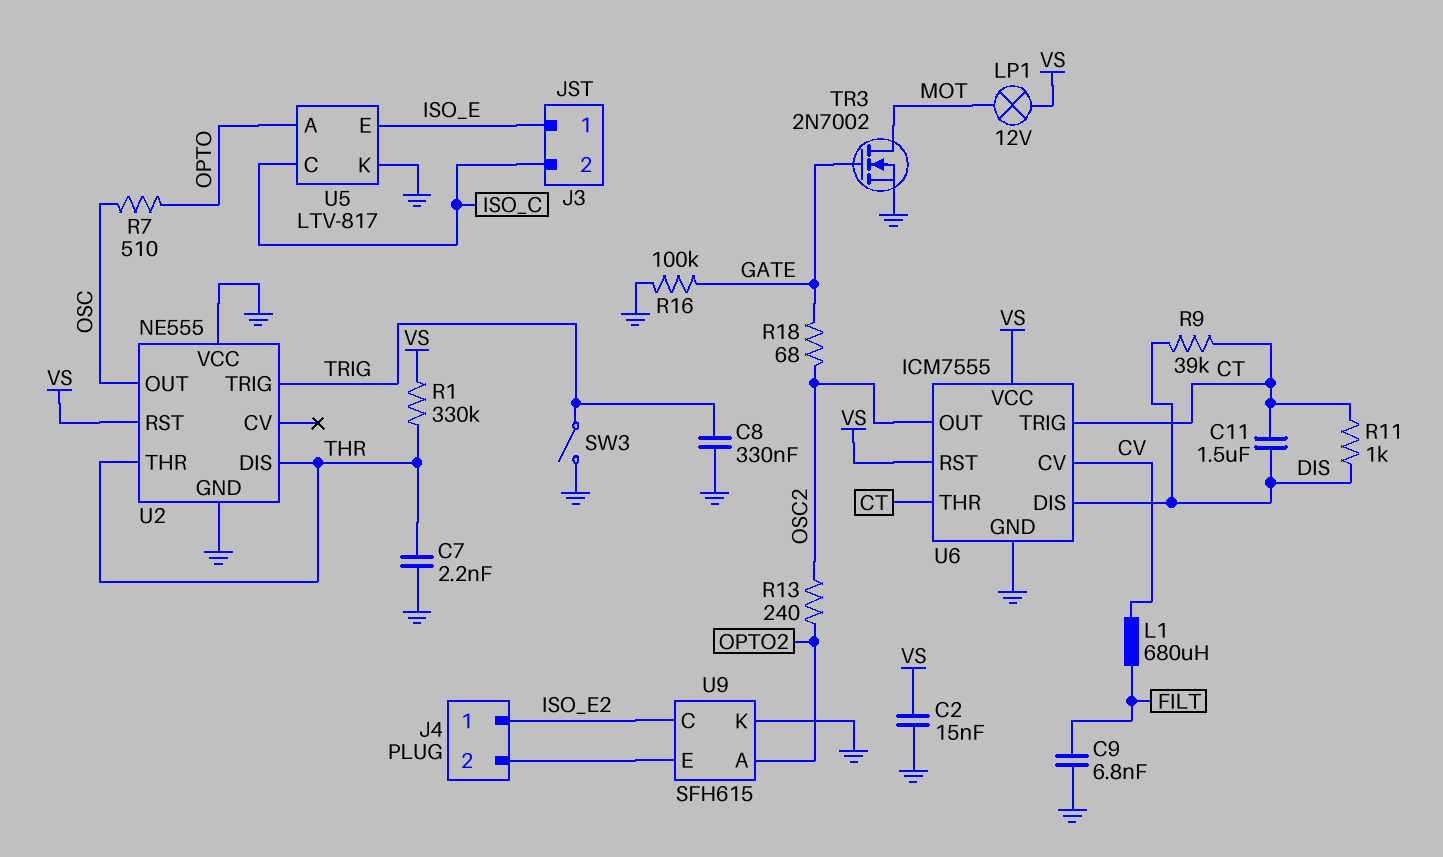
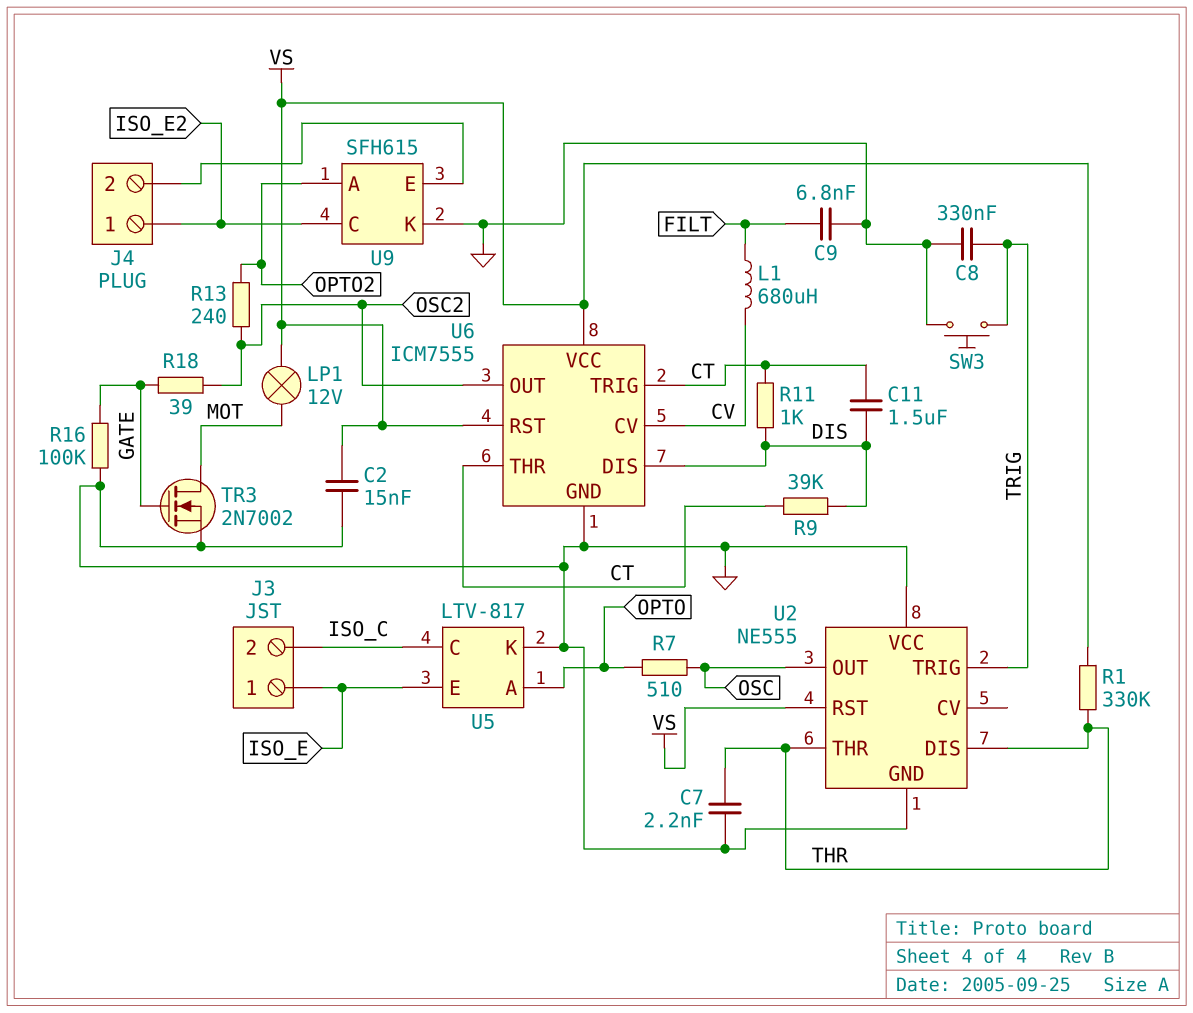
R18: 68 (GATE, OSC2) -> 39 (GATE, OSC2)
SW3: switch (GND, TRIG) -> button (GND, TRIG)

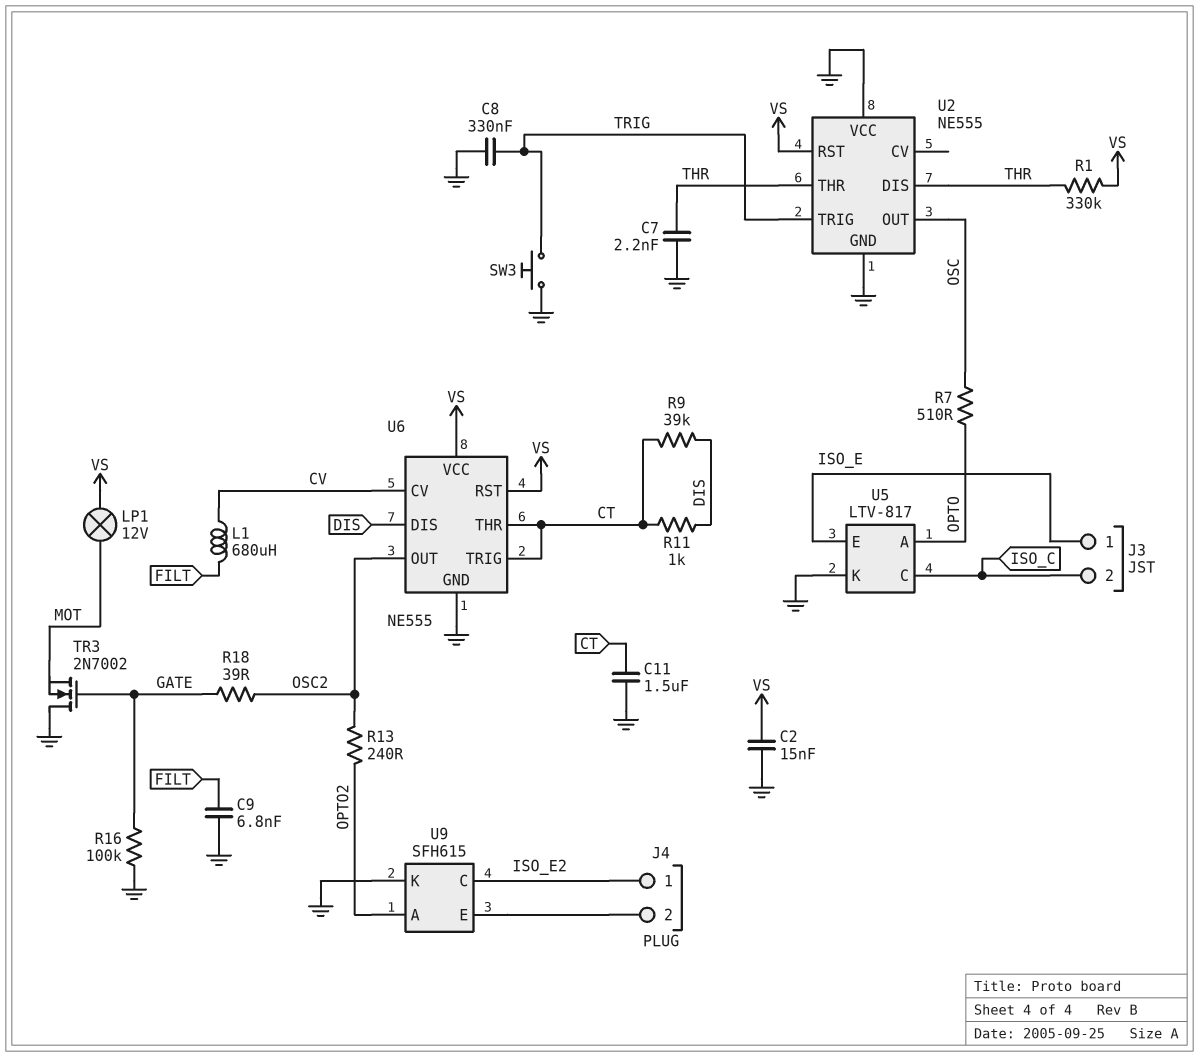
C11: 1.5uF (CT, DIS) -> 1.5uF (CT, GND)
TR3: NMOS 2N7002 (G GATE, D MOT, S GND) -> NMOS 2N7002 (G GATE, D GND, S MOT)
U6: ICM7555 -> NE555

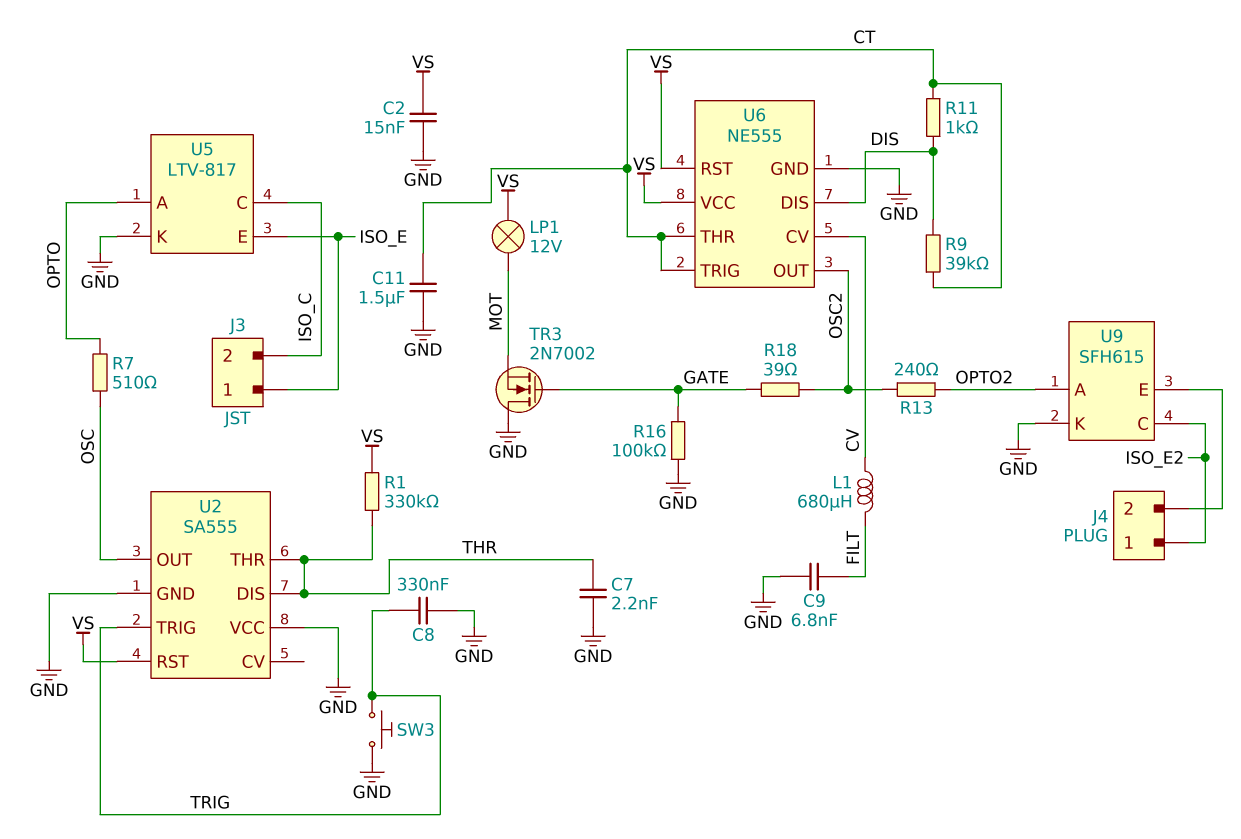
U2: NE555 -> SA555

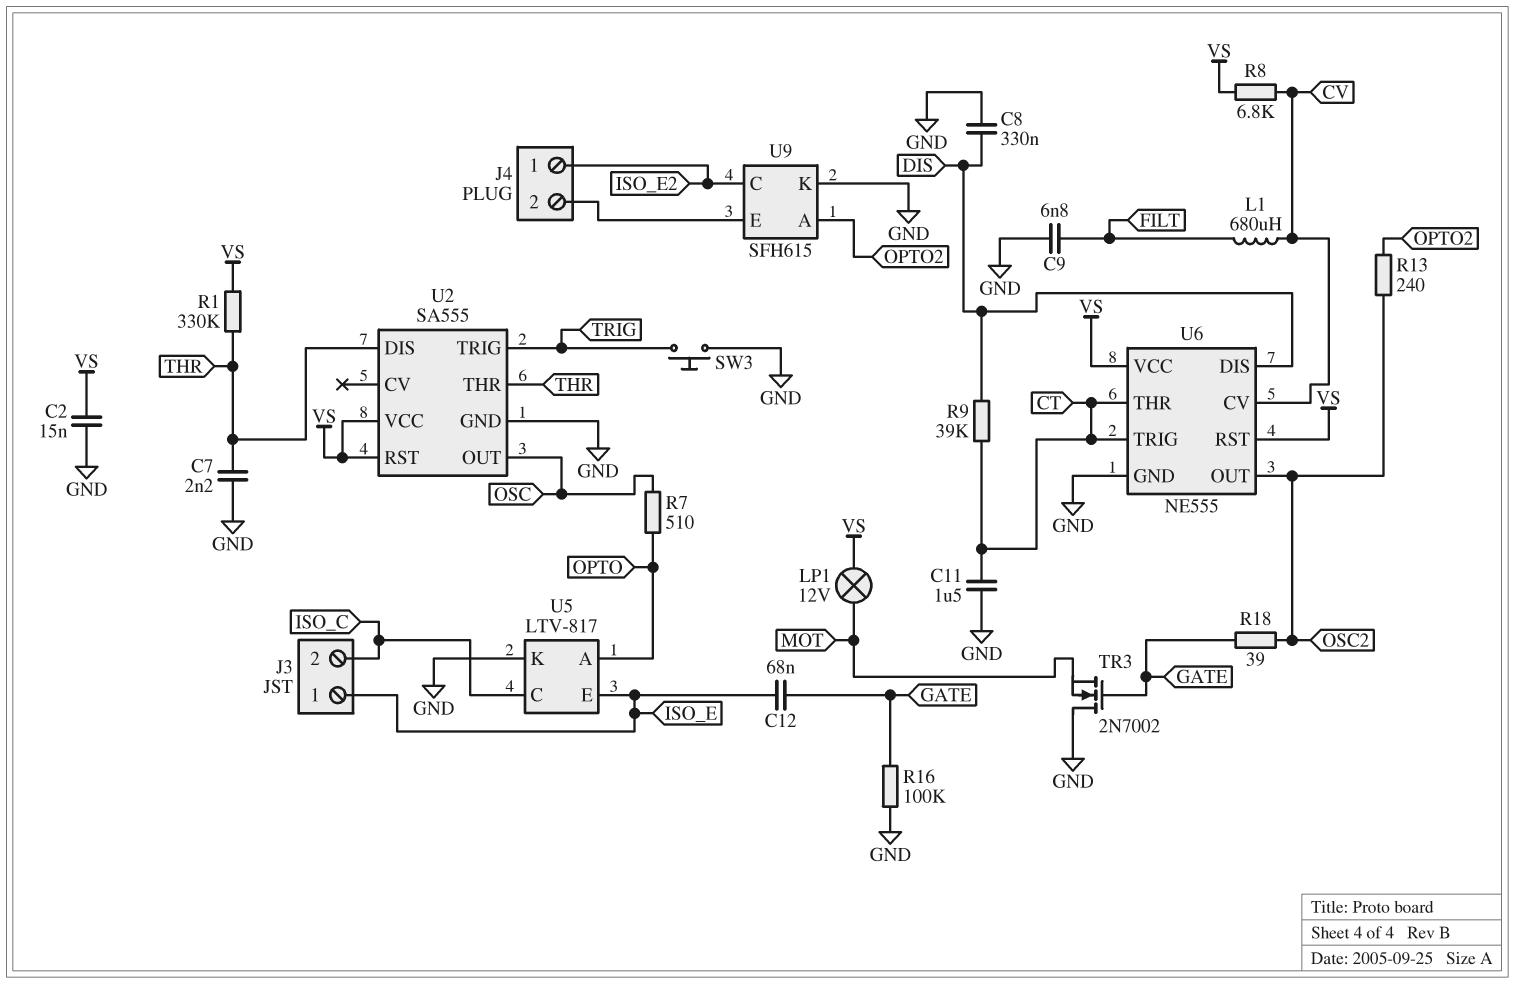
C8: 330nF (GND, TRIG) -> 330nF (DIS, GND)
C12: none -> 68nF (GATE, ISO_E)
R8: none -> 6.8k (CV, VS)
R11: 1k (CT, DIS) -> none
U2 pin VCC: GND -> VS

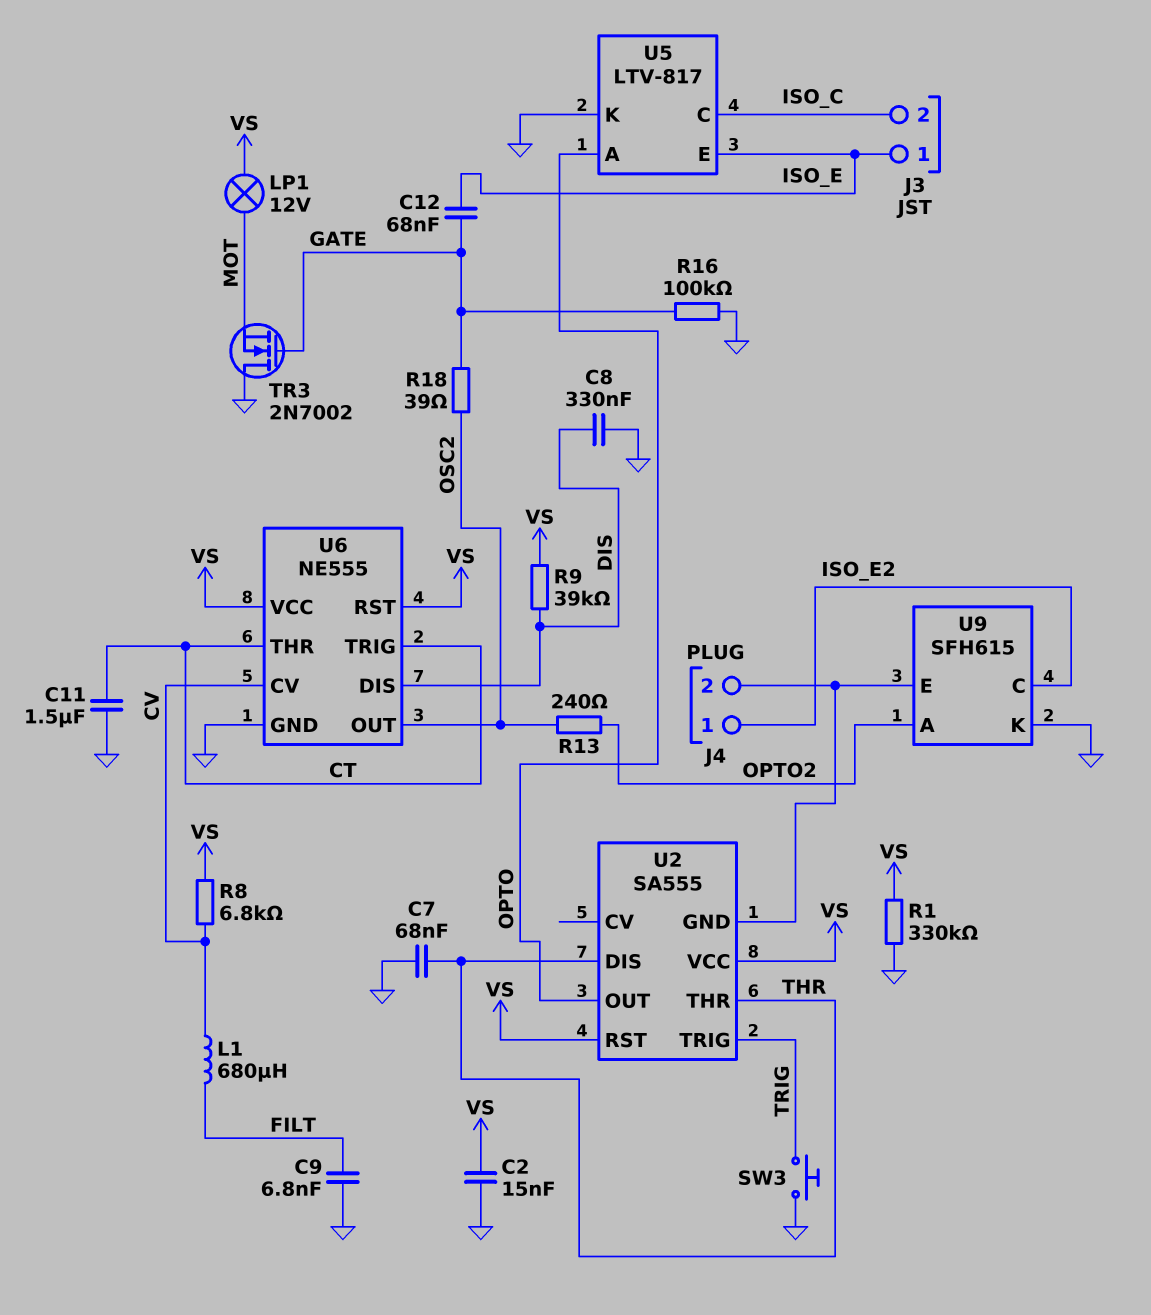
C7: 2.2nF (GND, THR) -> 68nF (GND, THR)
R1: 330k (THR, VS) -> 330k (GND, VS)
R7: 510 (OPTO, OSC) -> none
R9: 39k (CT, DIS) -> 39k (DIS, VS)
U2 pin GND: GND -> J4/2
U2 pin OUT: OSC -> OPTO

